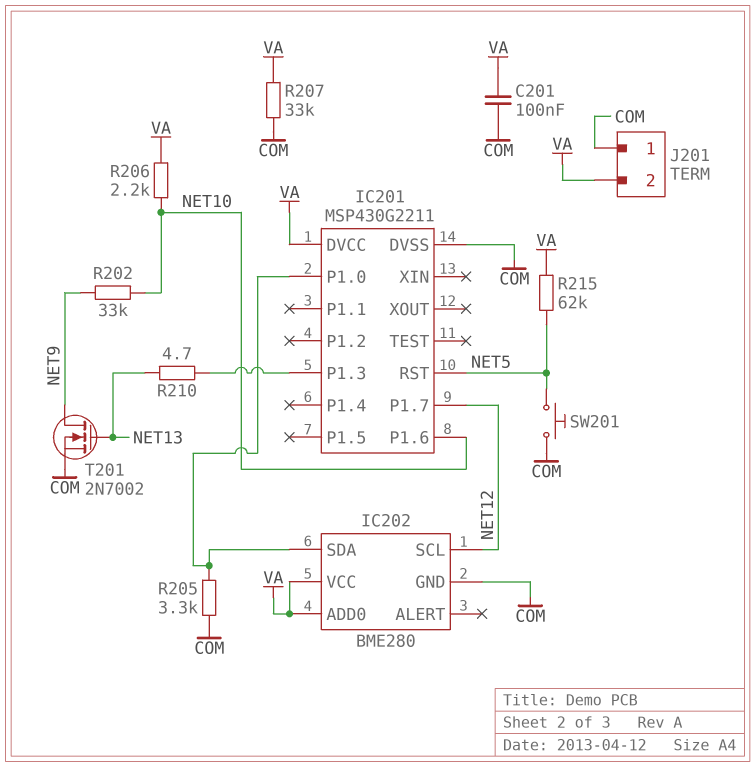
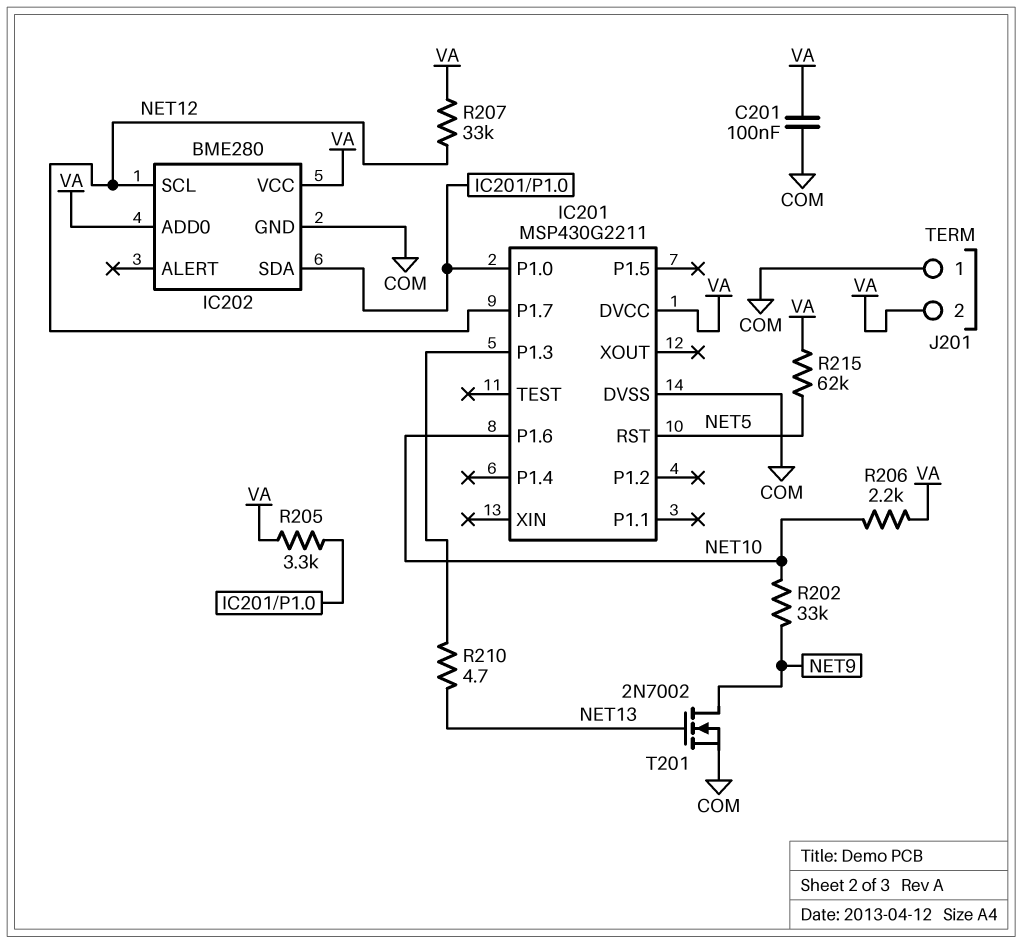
R205: 3.3k (COM, IC201/P1.0) -> 3.3k (IC201/P1.0, VA)
R207: 33k (COM, VA) -> 33k (NET12, VA)
SW201: button (COM, NET5) -> none

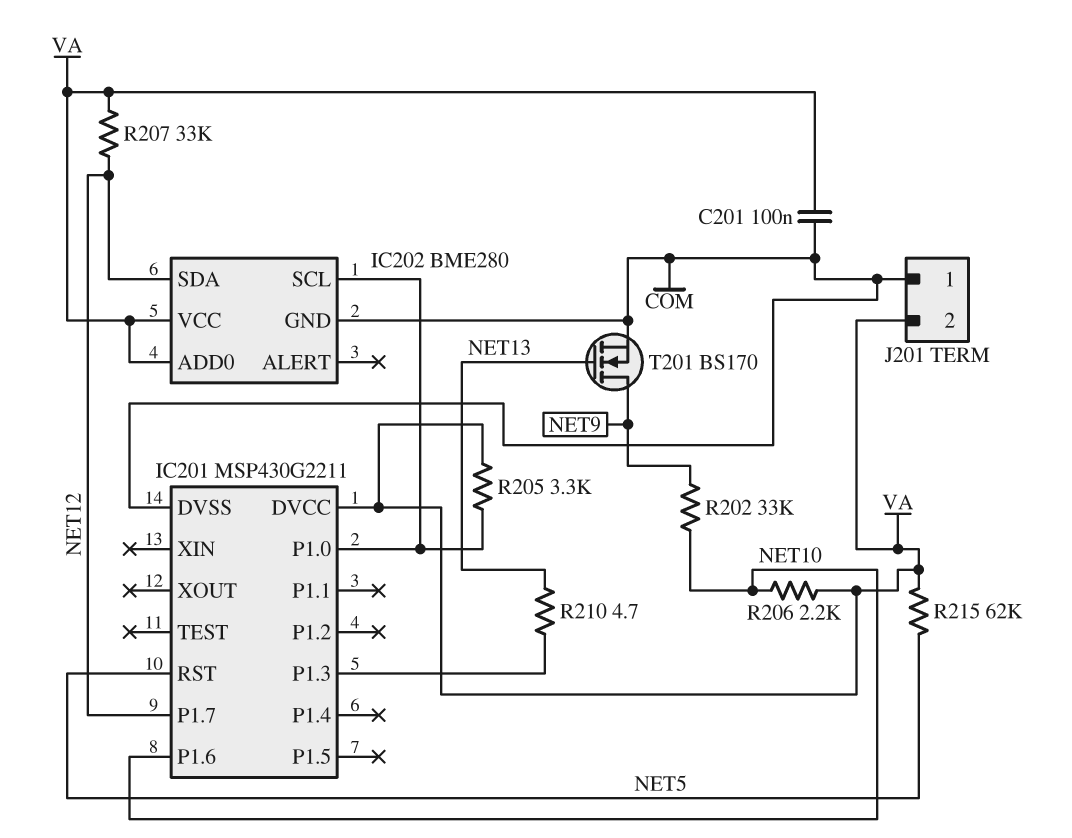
IC202 pin SCL: NET12 -> IC201/P1.0
IC202 pin SDA: IC201/P1.0 -> NET12
T201: NMOS 2N7002 (G NET13, D NET9, S COM) -> NMOS BS170 (G NET13, D NET9, S COM)

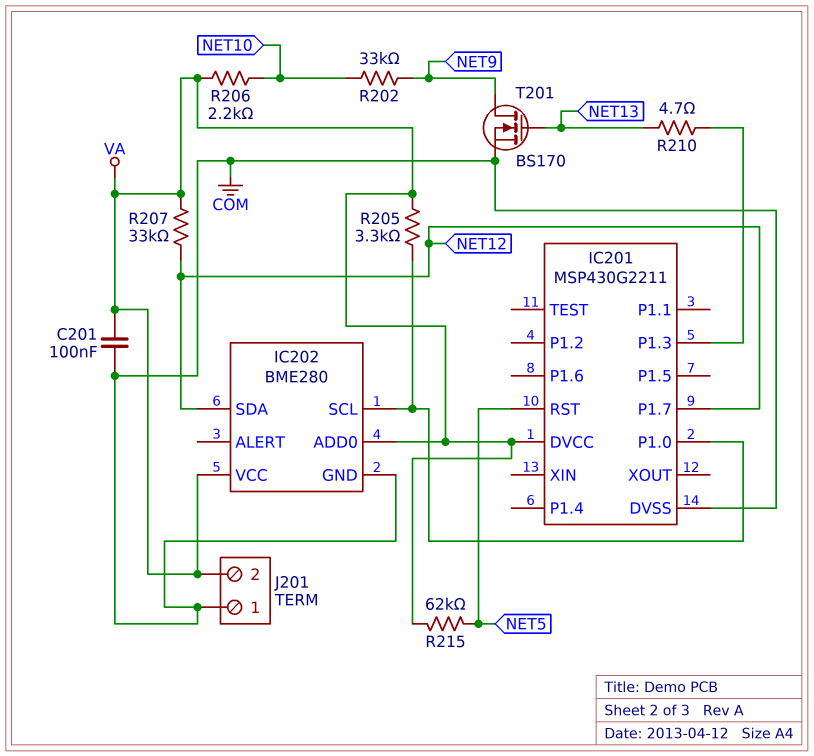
IC201 pin P1.6: NET10 -> none

